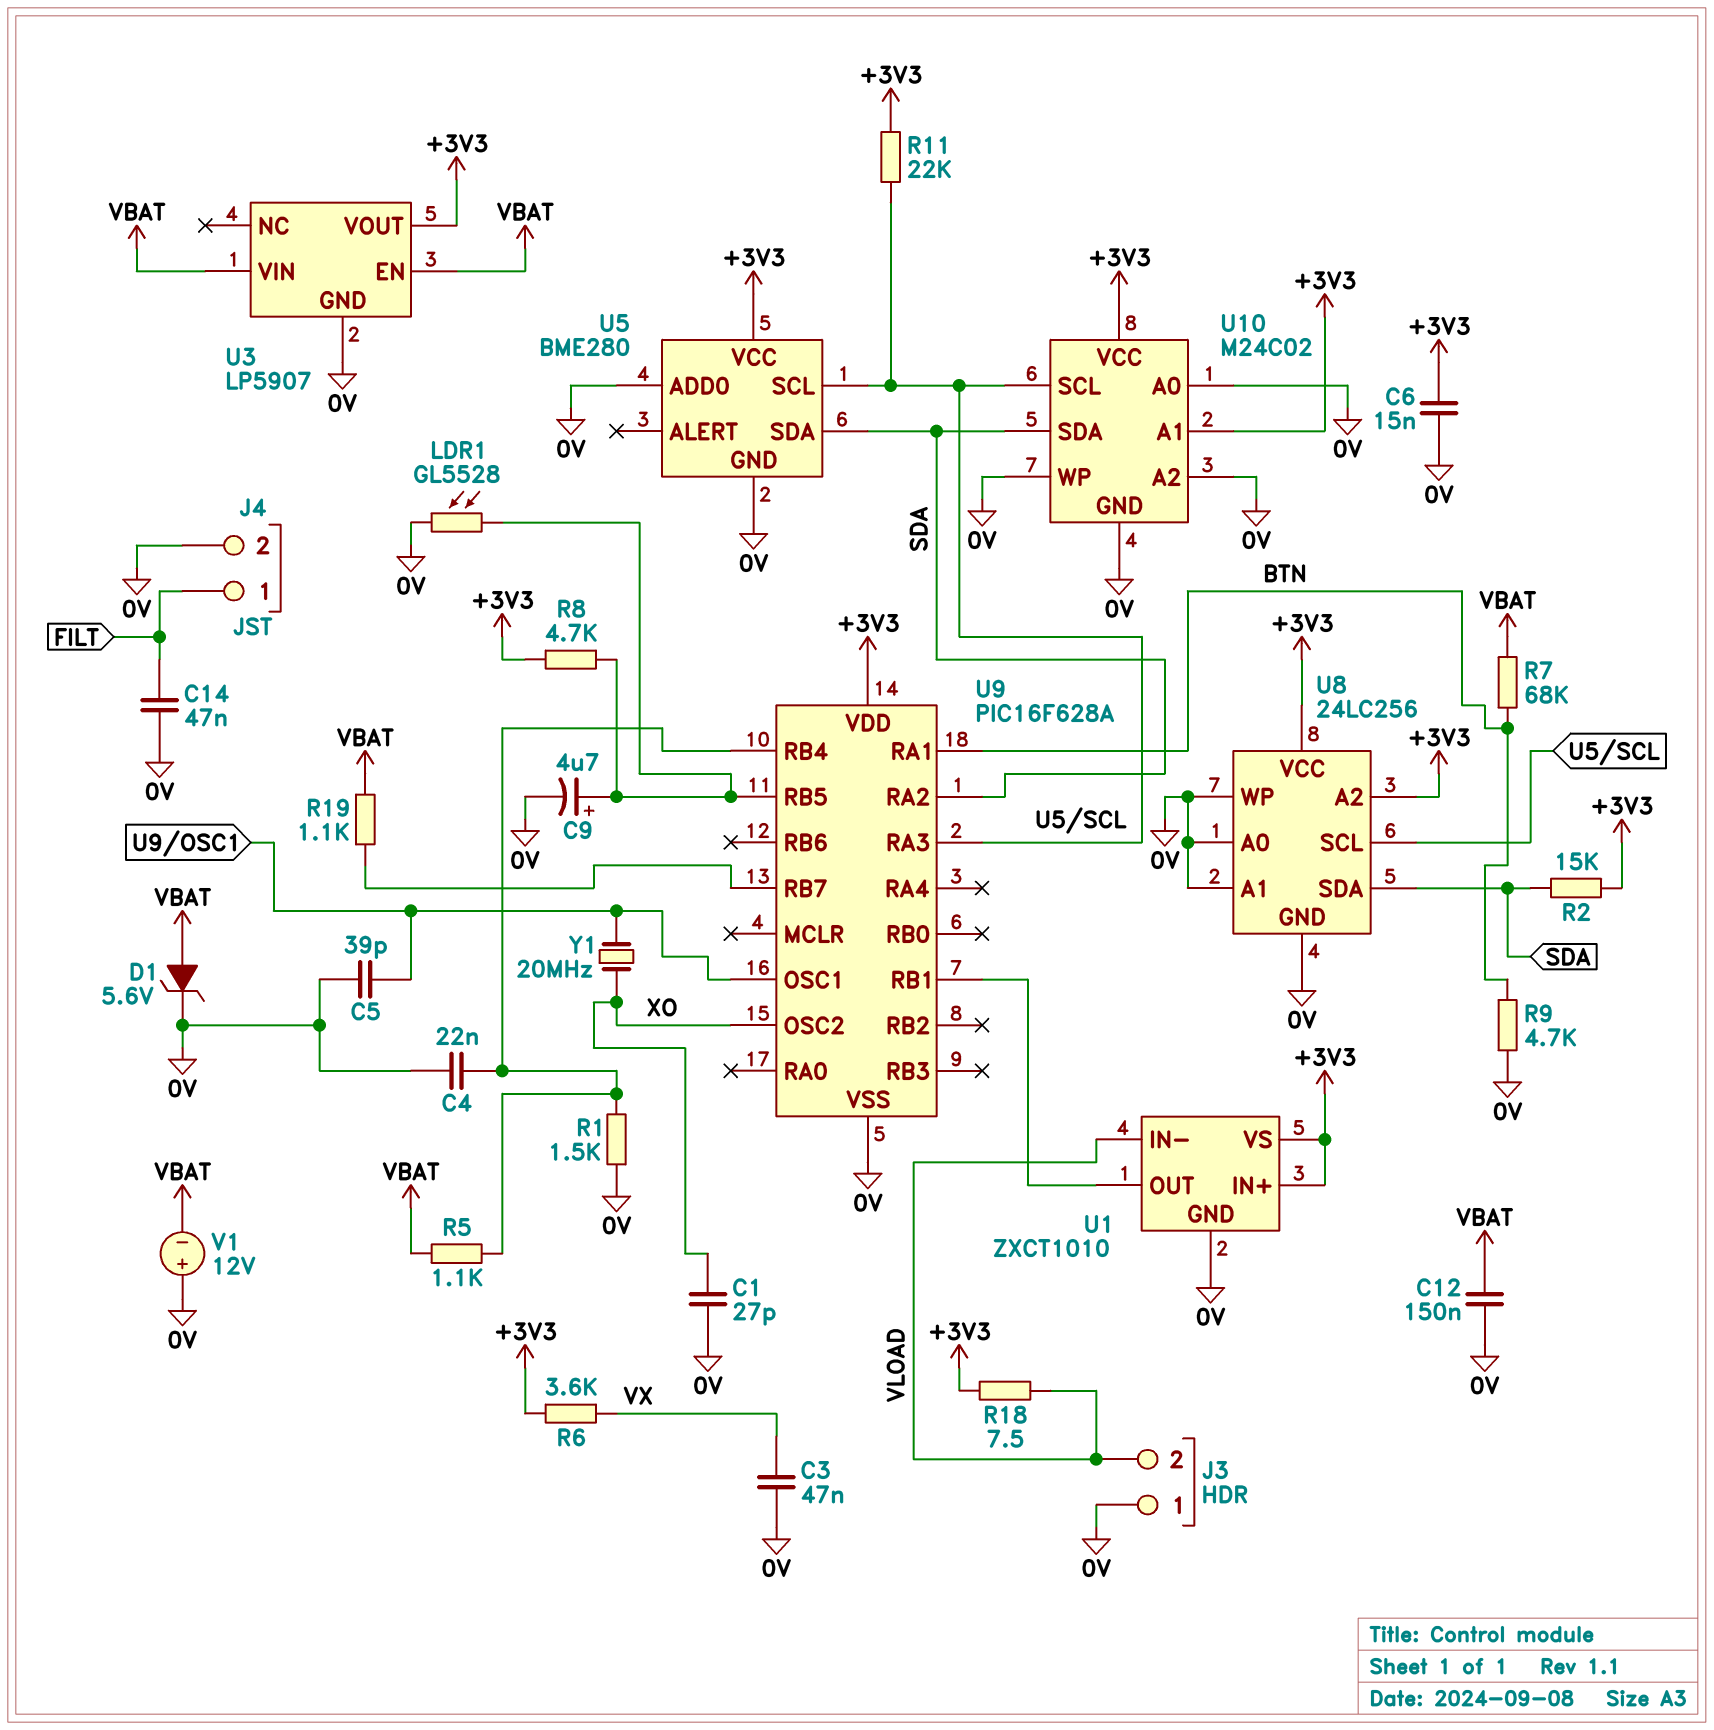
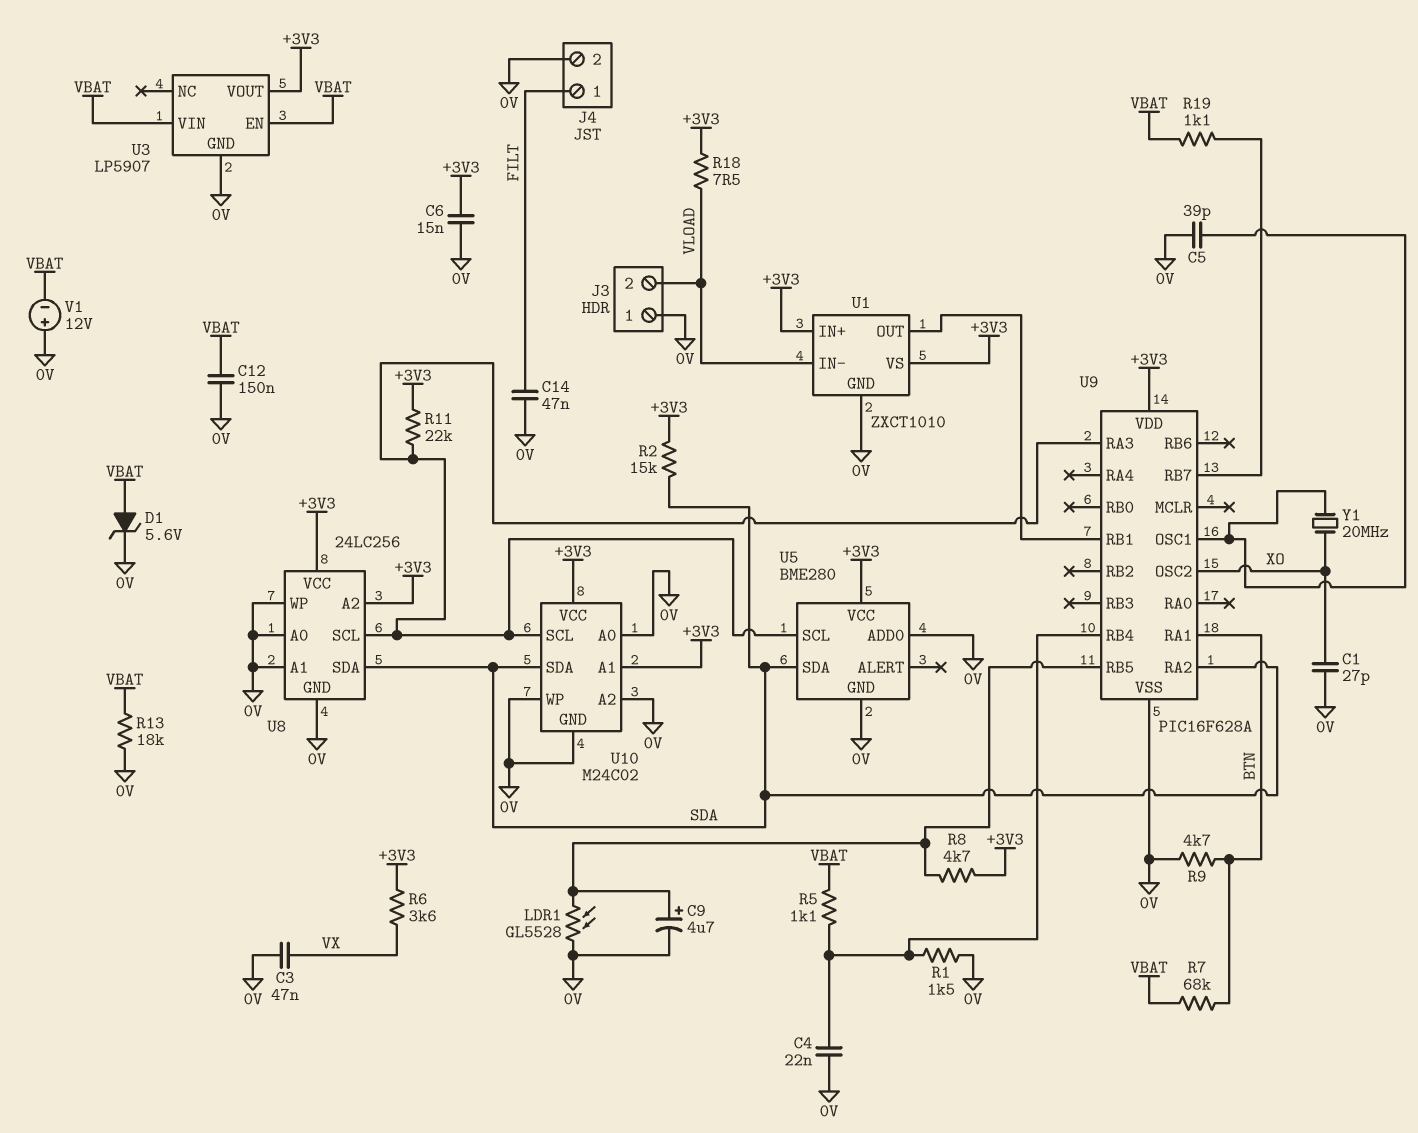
R13: none -> 18k (0V, VBAT)

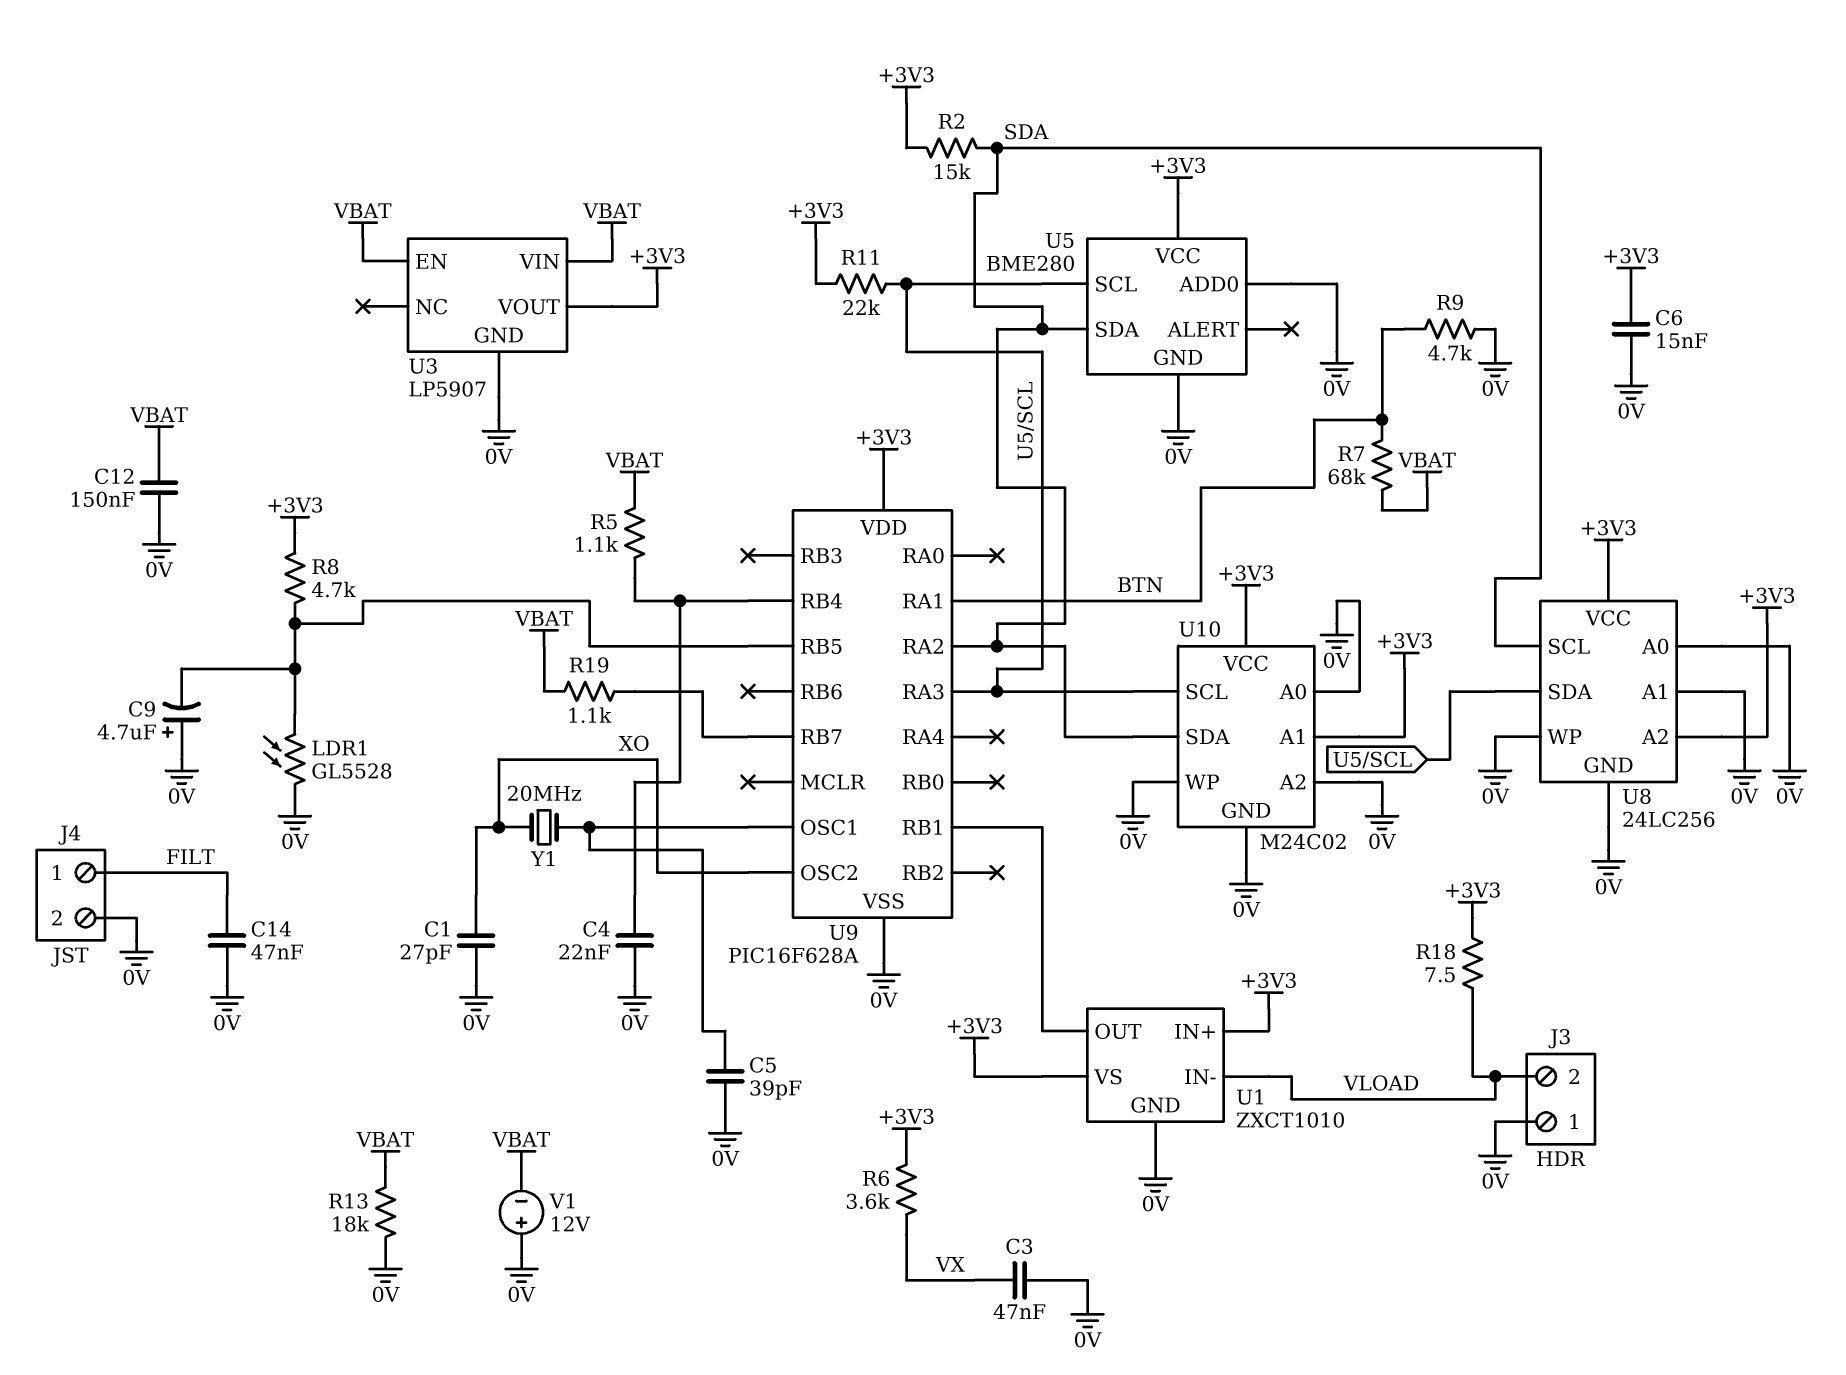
C9: 4.7uF (plus U9/RB5, minus 0V) -> 4.7uF (plus 0V, minus U9/RB5)
D1: zener 5.6V (A VBAT, K 0V) -> none
R1: 1.5k (0V, U9/RB4) -> none
U8 pin SCL: U5/SCL -> SDA
U8 pin SDA: SDA -> U5/SCL

